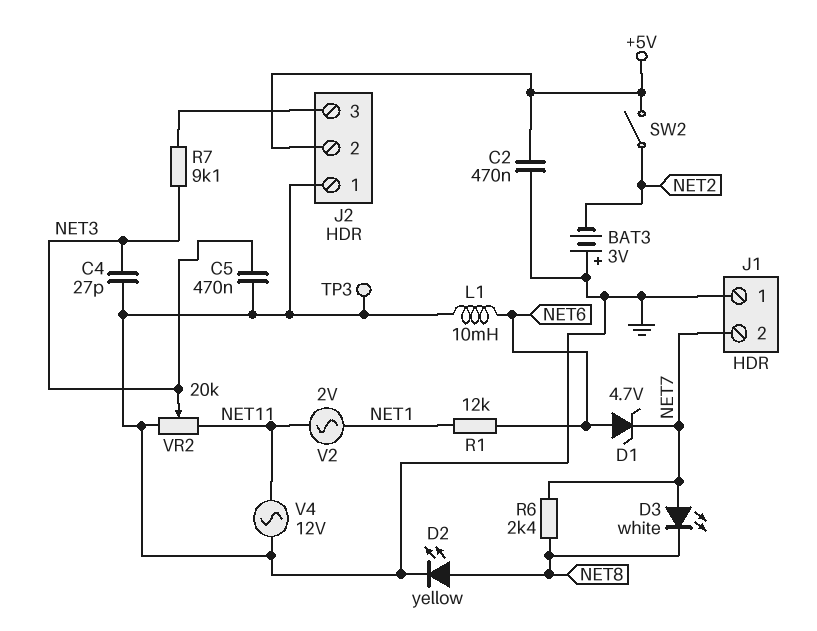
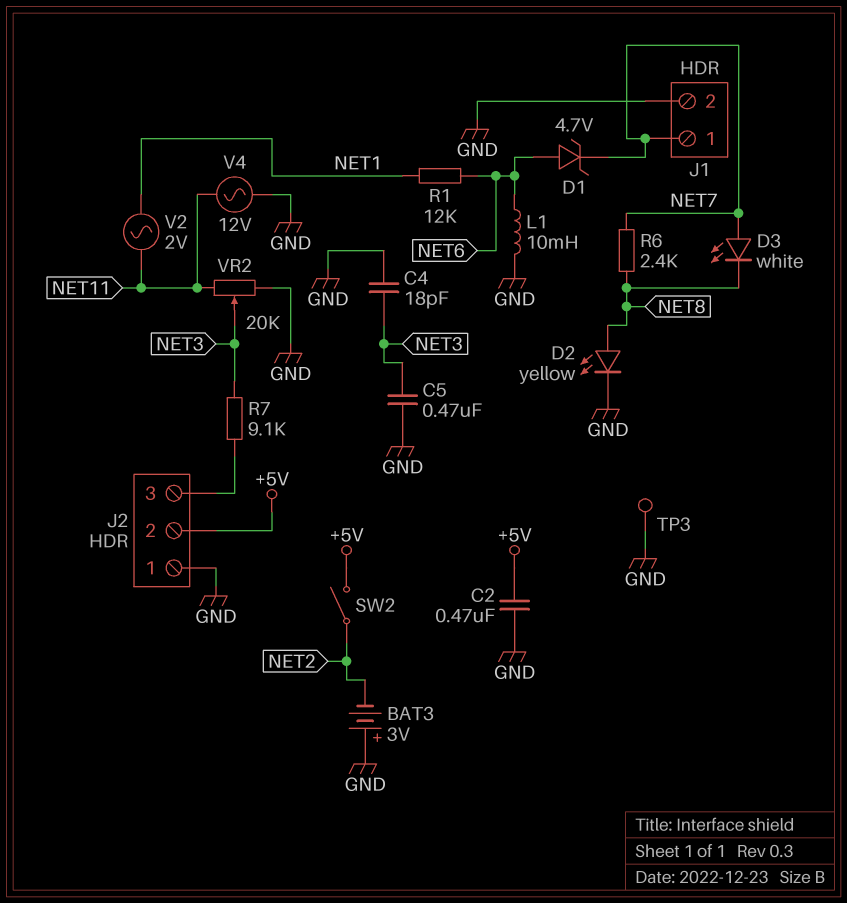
C4: 27pF (GND, NET3) -> 18pF (GND, NET3)
J1 pin 1: GND -> NET7
J1 pin 2: NET7 -> GND

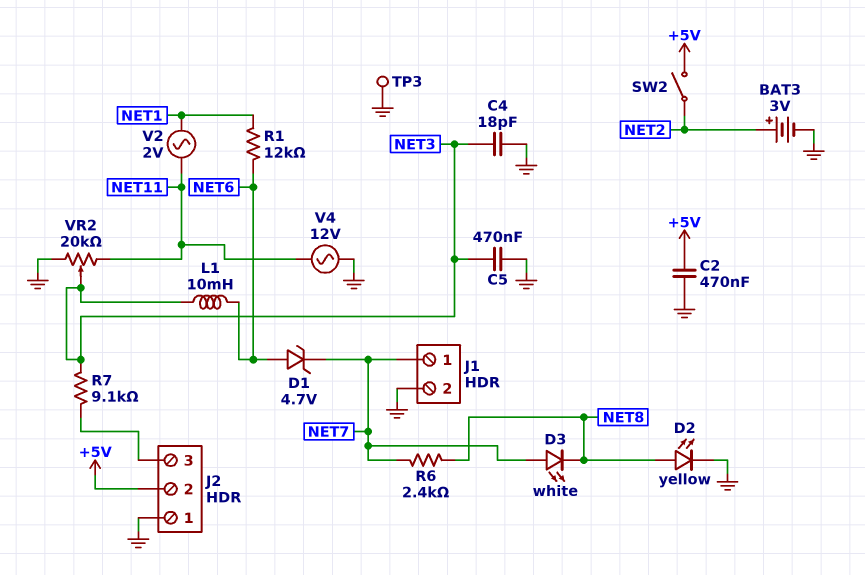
BAT3: 3V (plus GND, minus NET2) -> 3V (plus NET2, minus GND)
L1: 10mH (GND, NET6) -> 10mH (NET3, NET6)

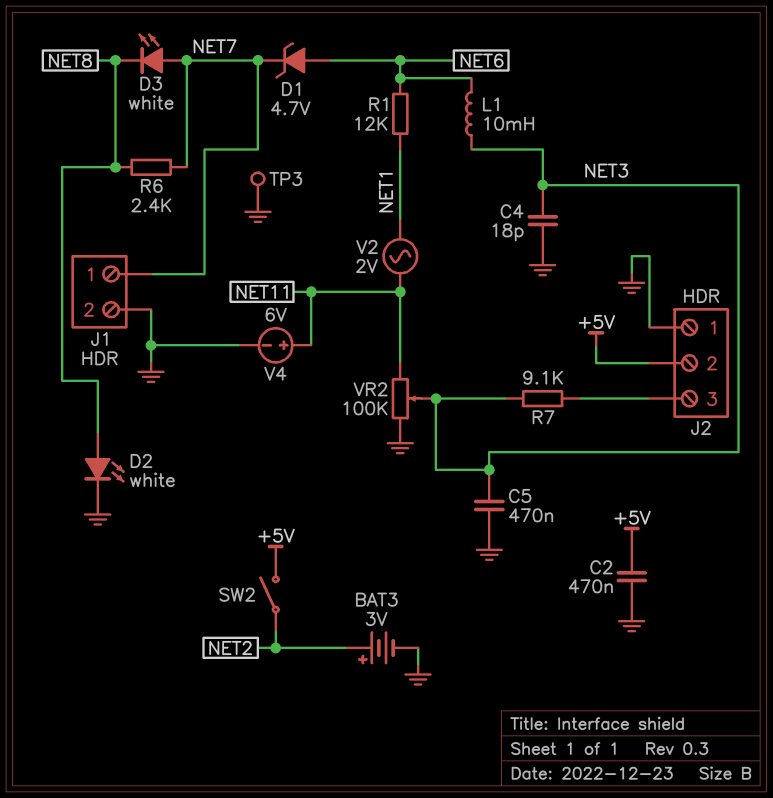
D2: LED yellow (A NET8, K GND) -> LED white (A NET8, K GND)
V4: AC 12V (GND, NET11) -> 6V (plus NET11, minus GND)
VR2: 20k (GND, NET11, wiper NET3) -> 100k (GND, NET11, wiper NET3)

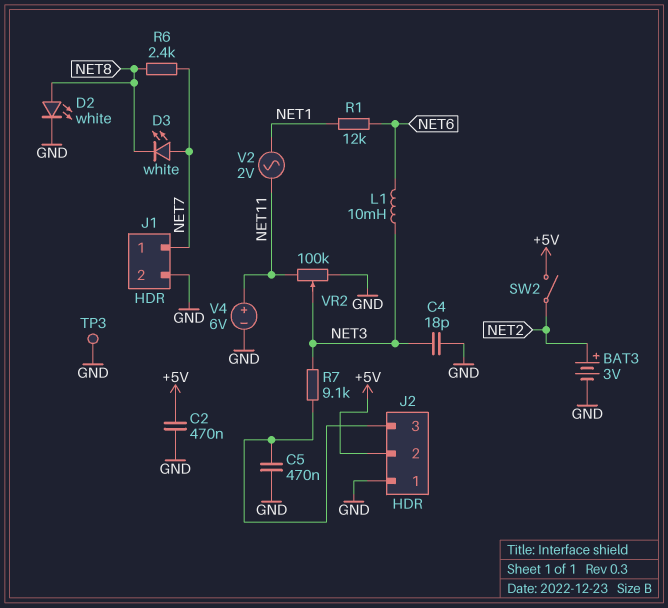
C5: 470nF (GND, NET3) -> 470nF (GND, J2/3)
D1: zener 4.7V (A NET6, K NET7) -> none

